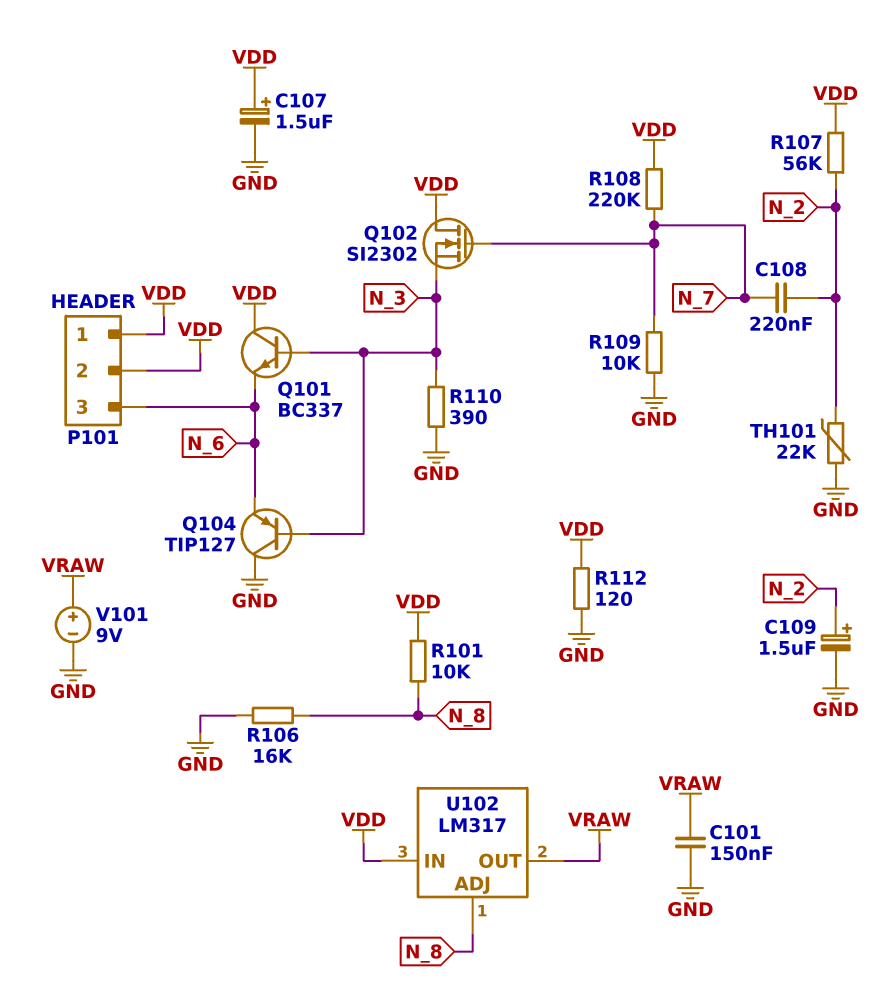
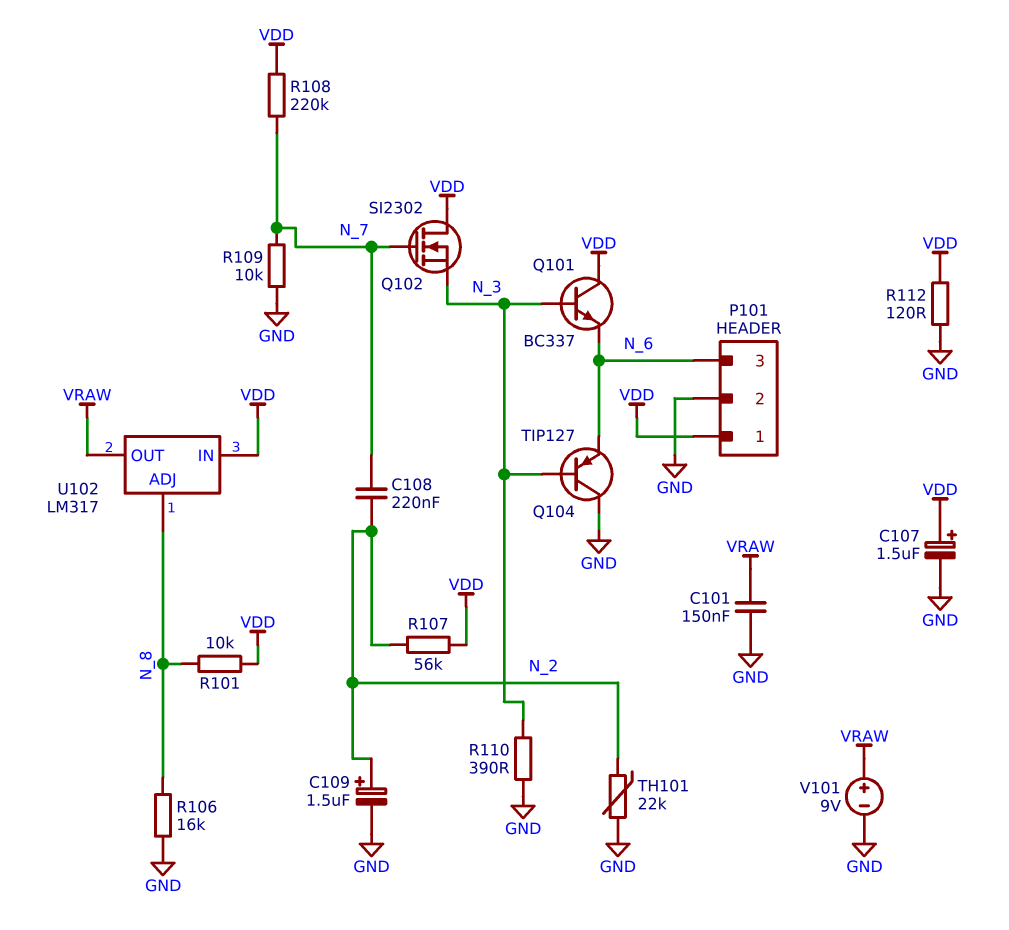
P101 pin 2: VDD -> GND

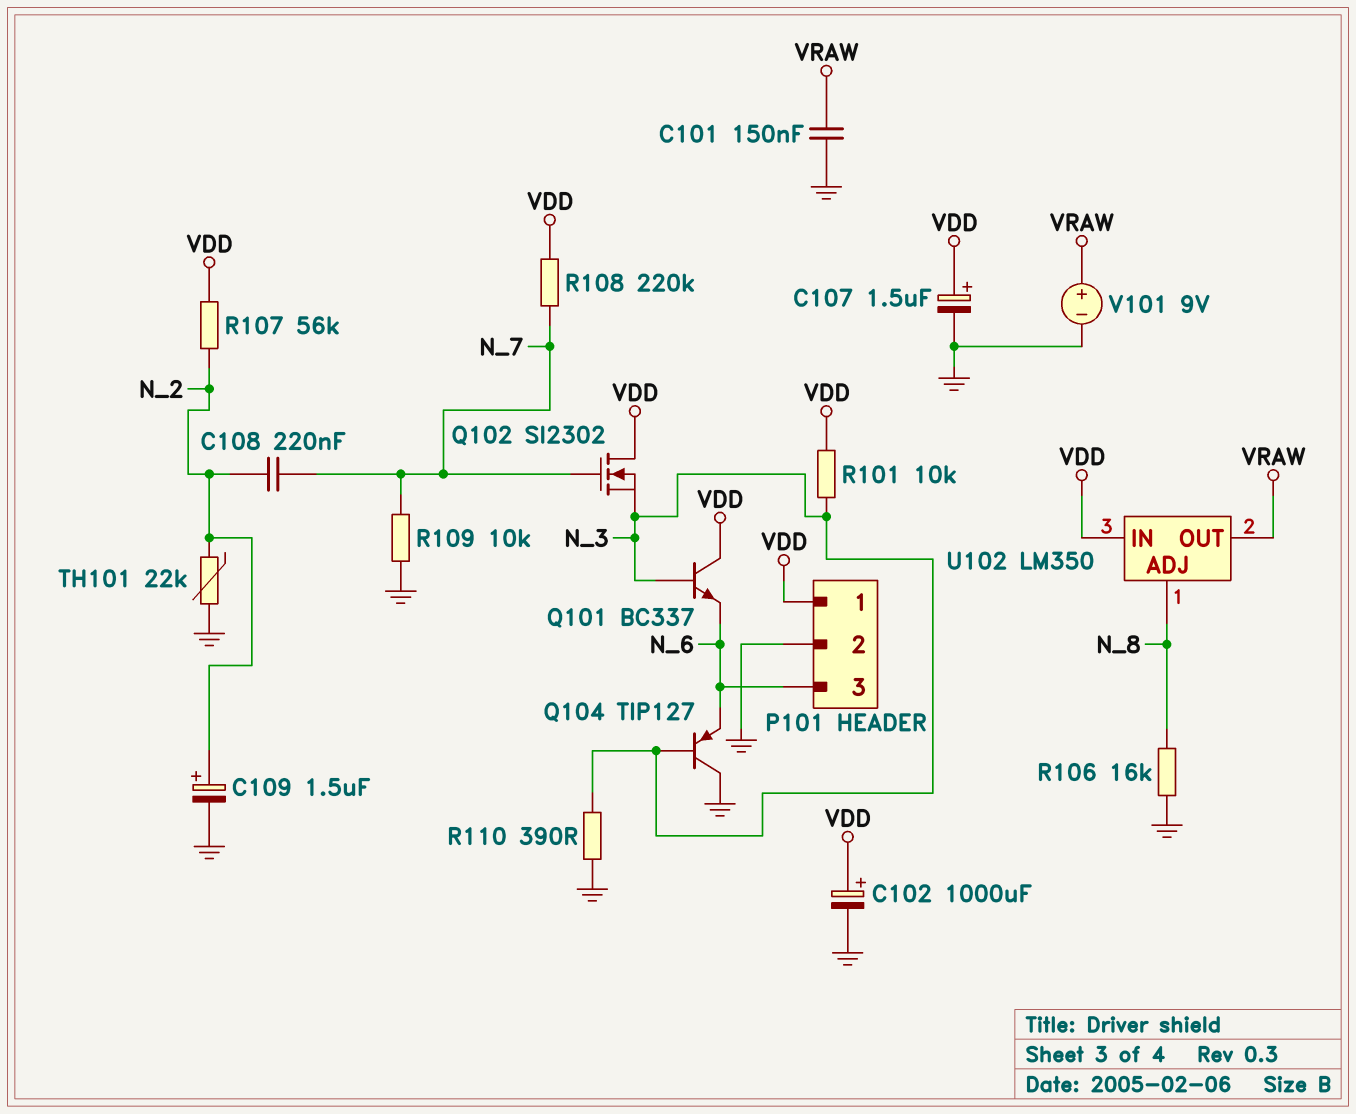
C102: none -> 1000uF (plus VDD, minus GND)
R101: 10k (N_8, VDD) -> 10k (N_3, VDD)
R112: 120 (GND, VDD) -> none
U102: LM317 -> LM350

